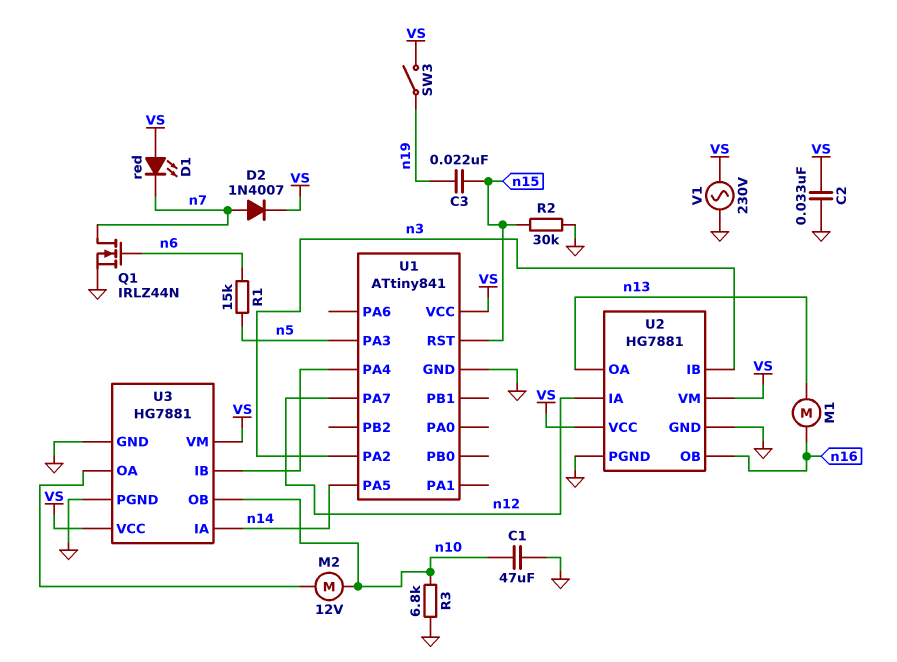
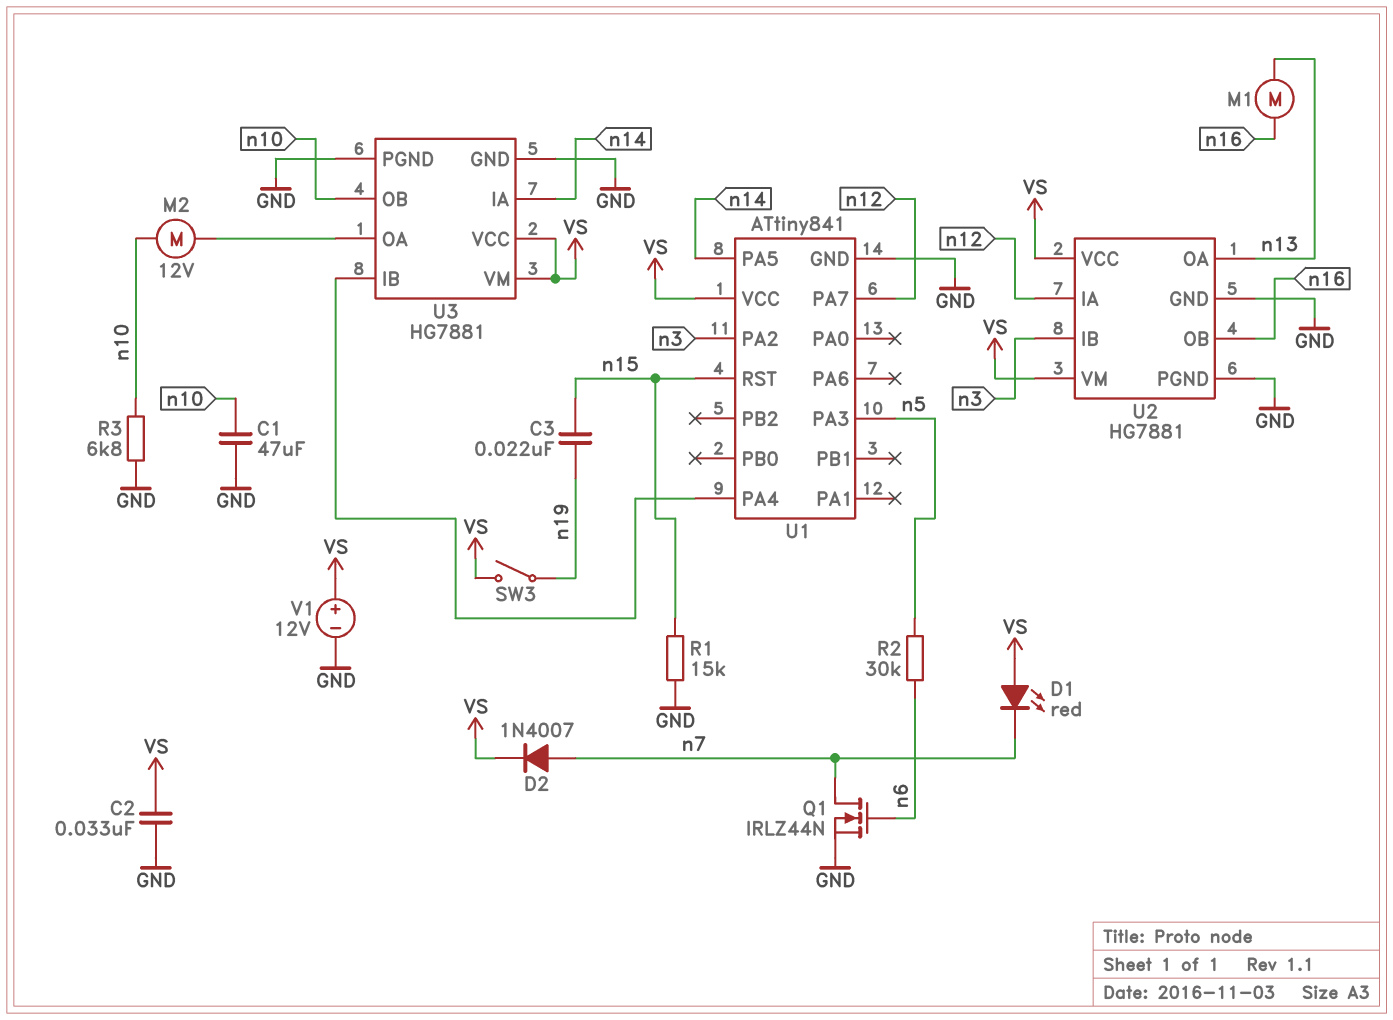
R1: 15k (n5, n6) -> 15k (GND, n15)
R2: 30k (GND, n15) -> 30k (n5, n6)
V1: AC 230V (GND, VS) -> 12V (plus VS, minus GND)

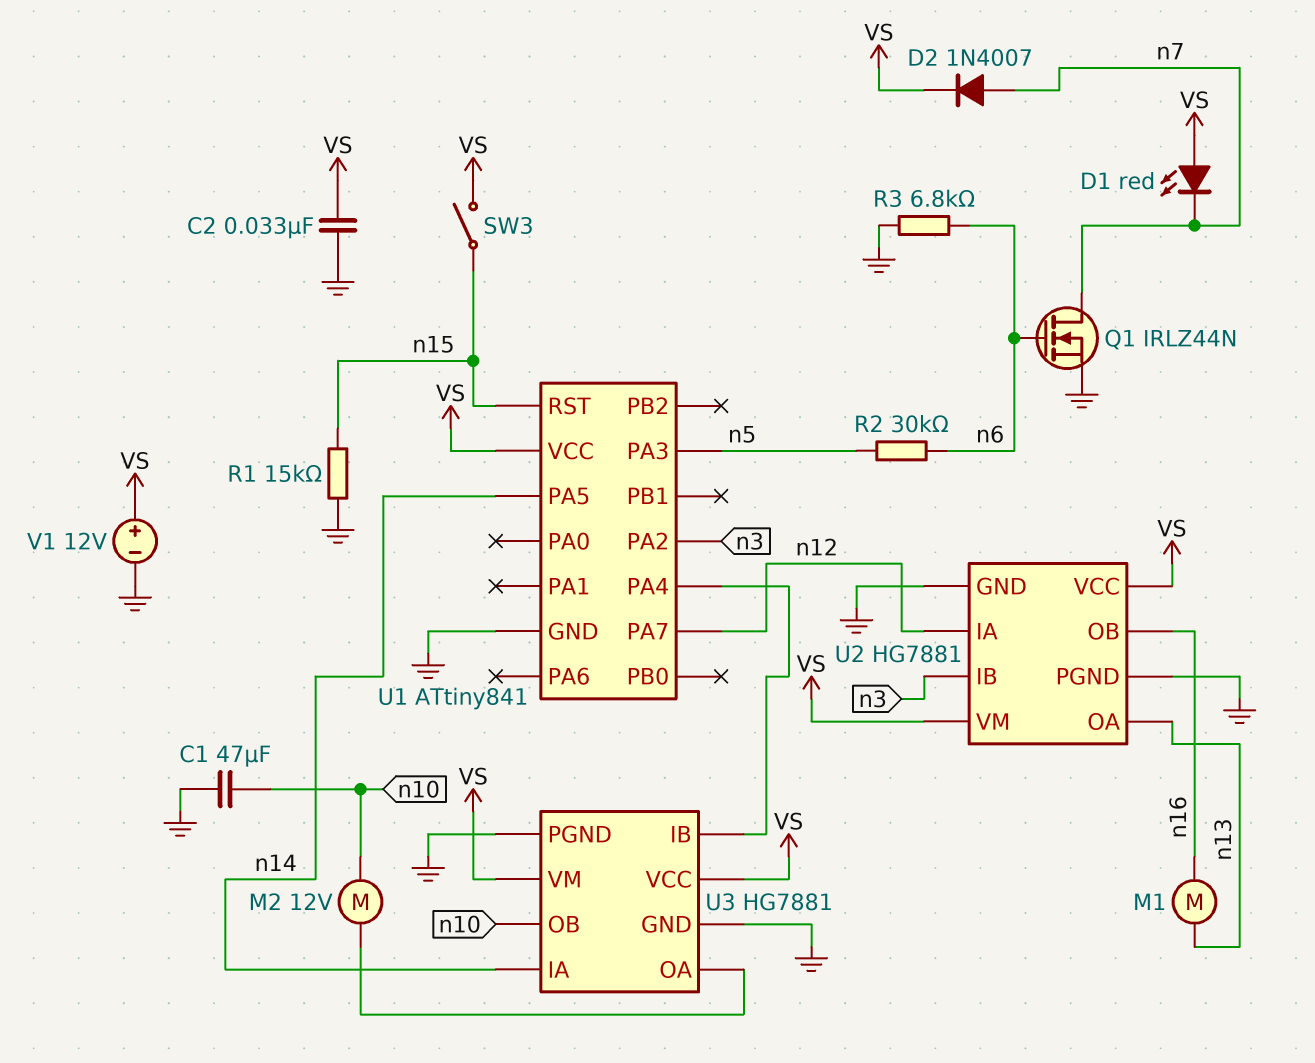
C3: 22nF (n15, n19) -> none
R3: 6.8k (GND, n10) -> 6.8k (GND, n6)
SW3: switch (VS, n19) -> switch (VS, n15)

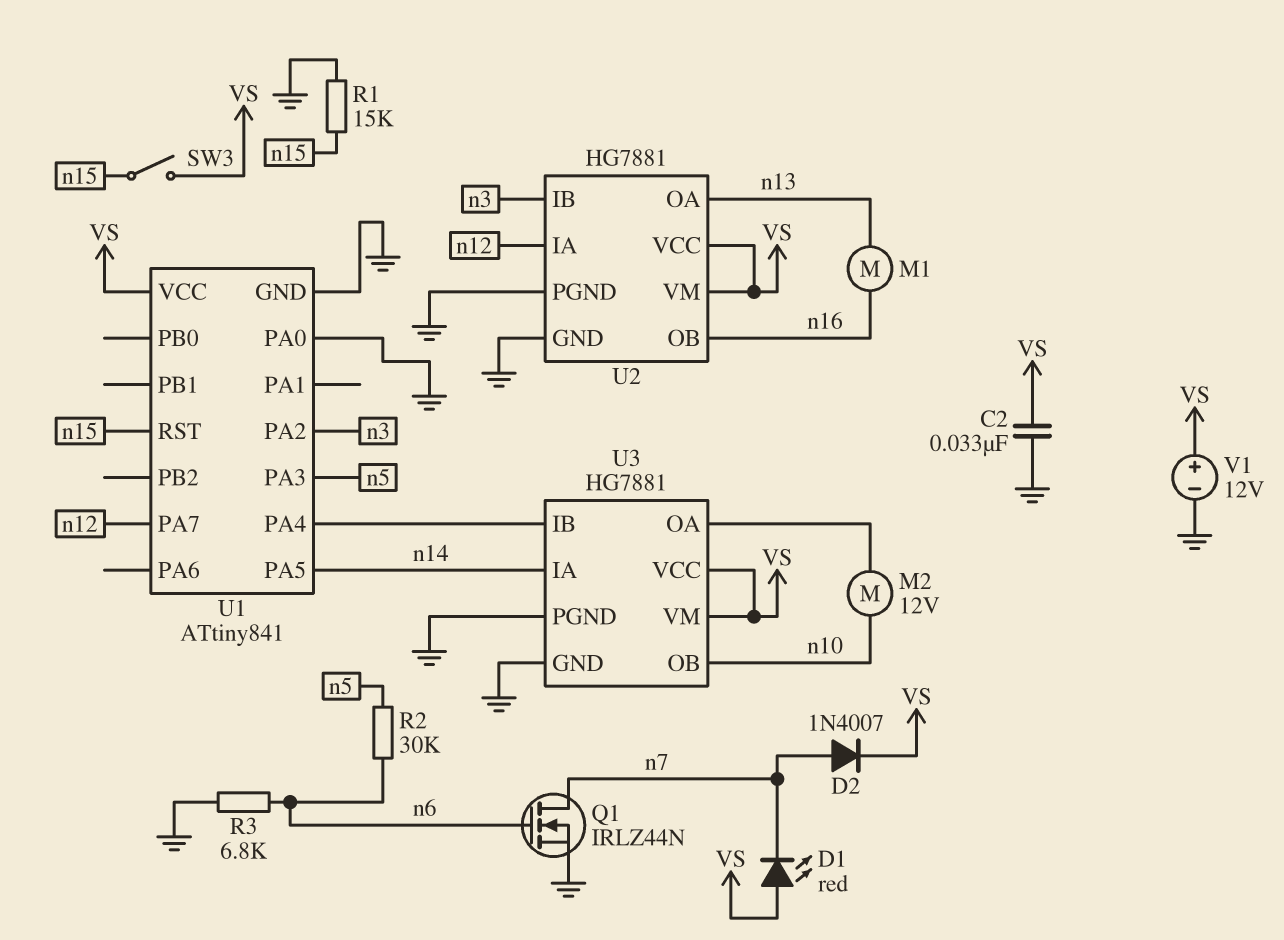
C1: 47uF (GND, n10) -> none
U1 pin PA0: none -> GND

